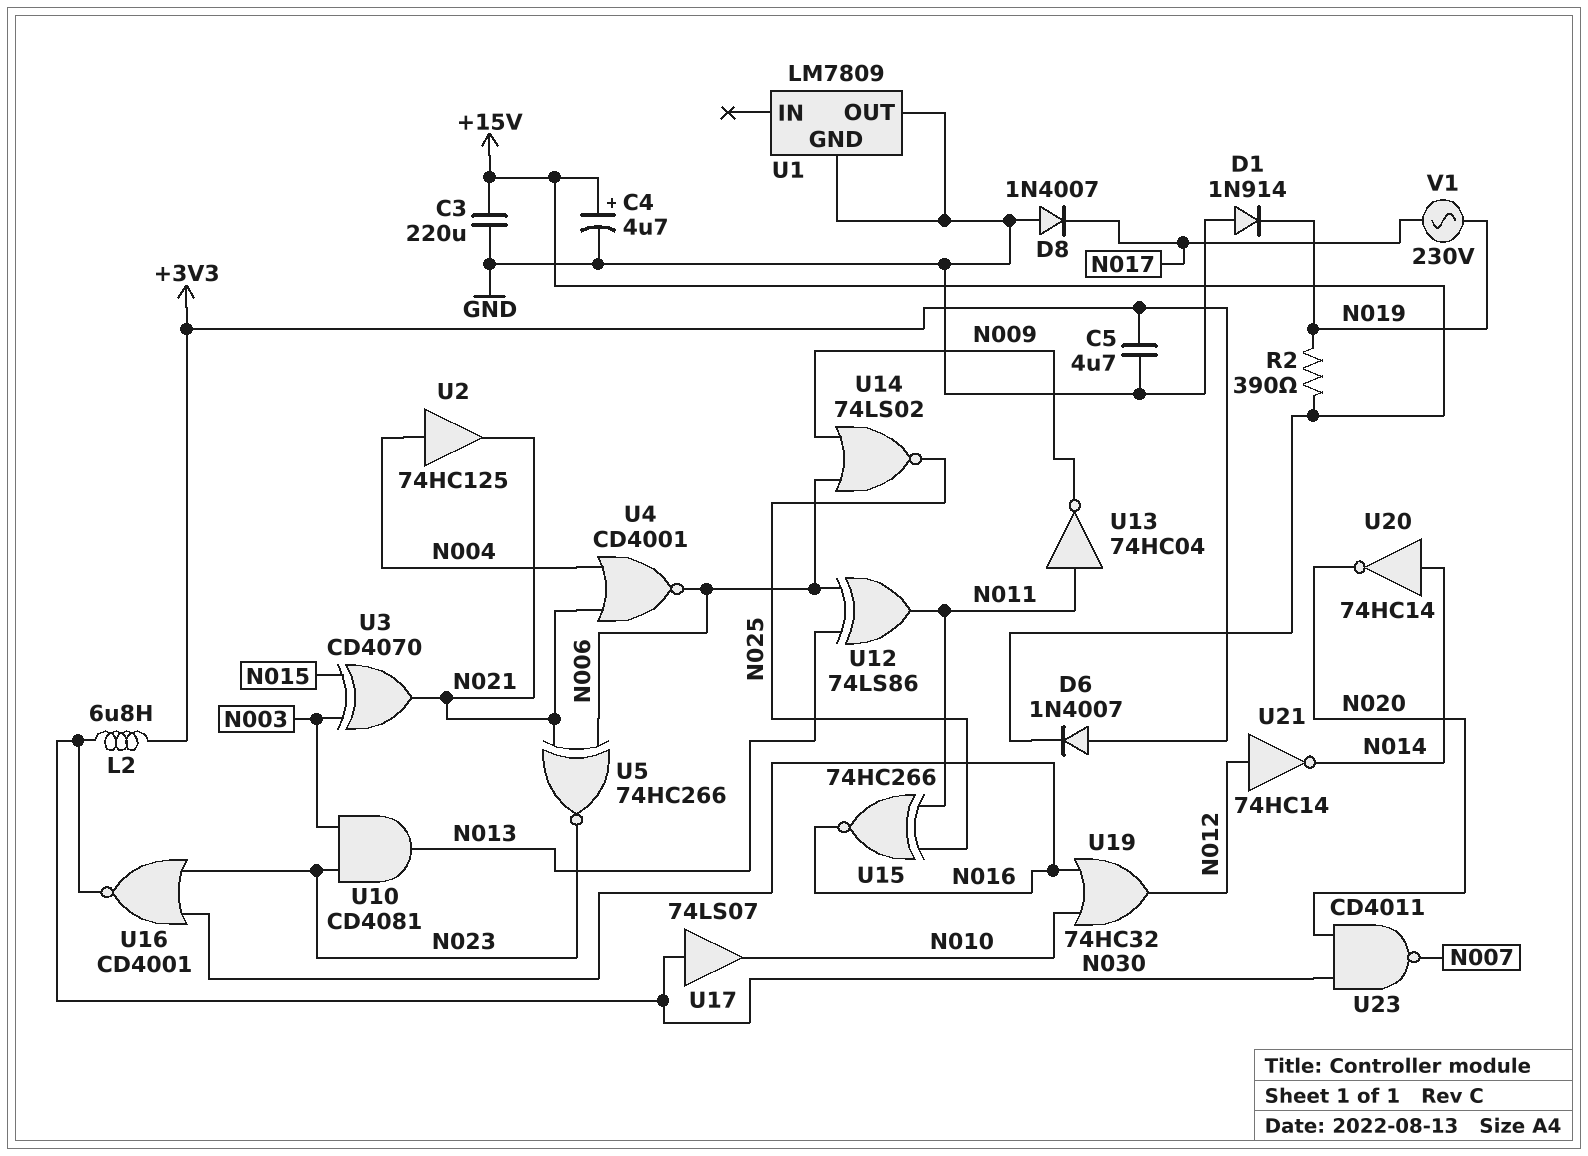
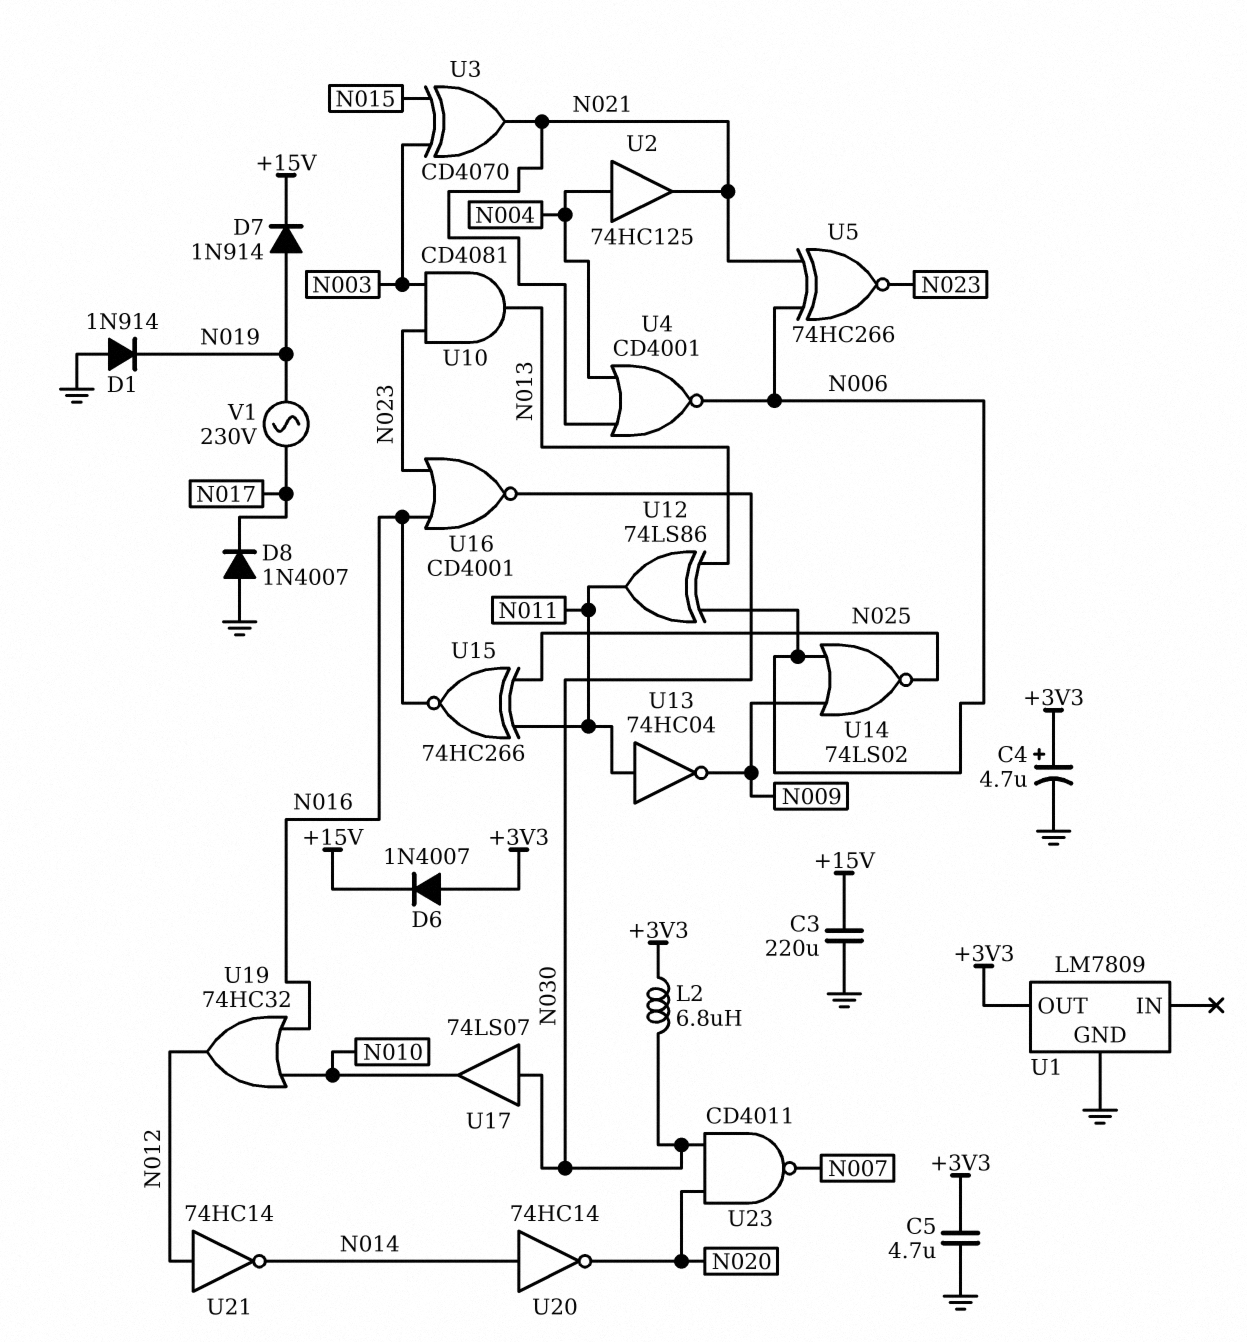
C4: 4.7uF (plus +15V, minus GND) -> 4.7uF (plus +3V3, minus GND)
D7: none -> diode 1N914 (A N019, K +15V)
R2: 390 (+15V, N019) -> none
U1 pin OUT: GND -> +3V3

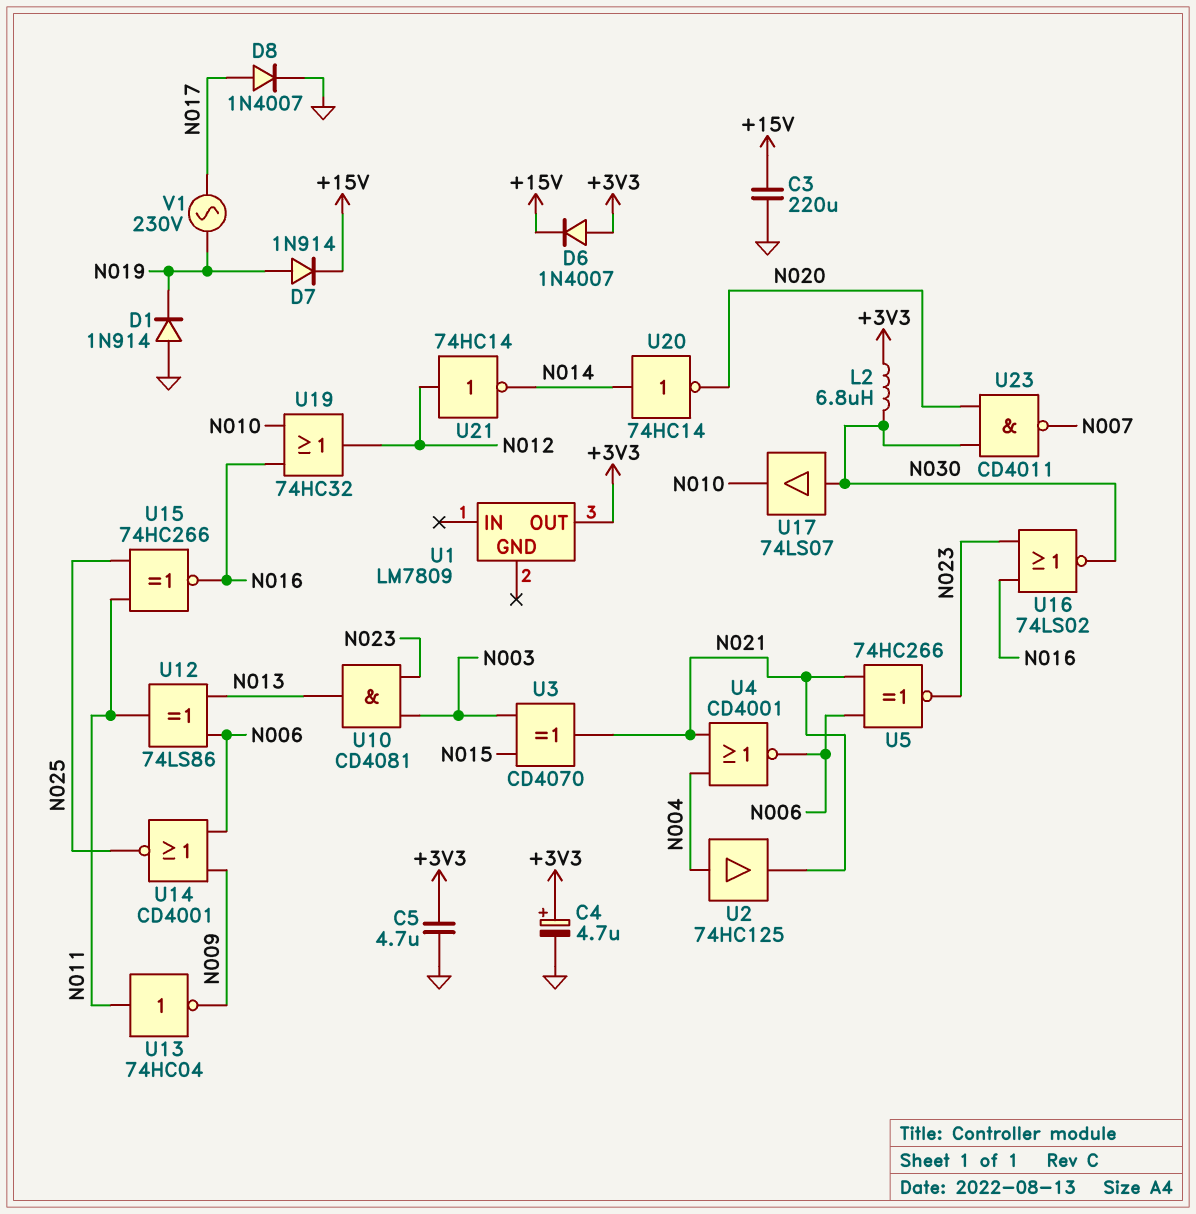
D8: diode 1N4007 (A GND, K N017) -> diode 1N4007 (A N017, K GND)
U1 pin GND: GND -> none
U14: NOR 74LS02 (in N006, in N009, out N025) -> NOR CD4001 (in N006, in N009, out N025)
U16: NOR CD4001 (in N016, in N023, out N030) -> NOR 74LS02 (in N016, in N023, out N030)

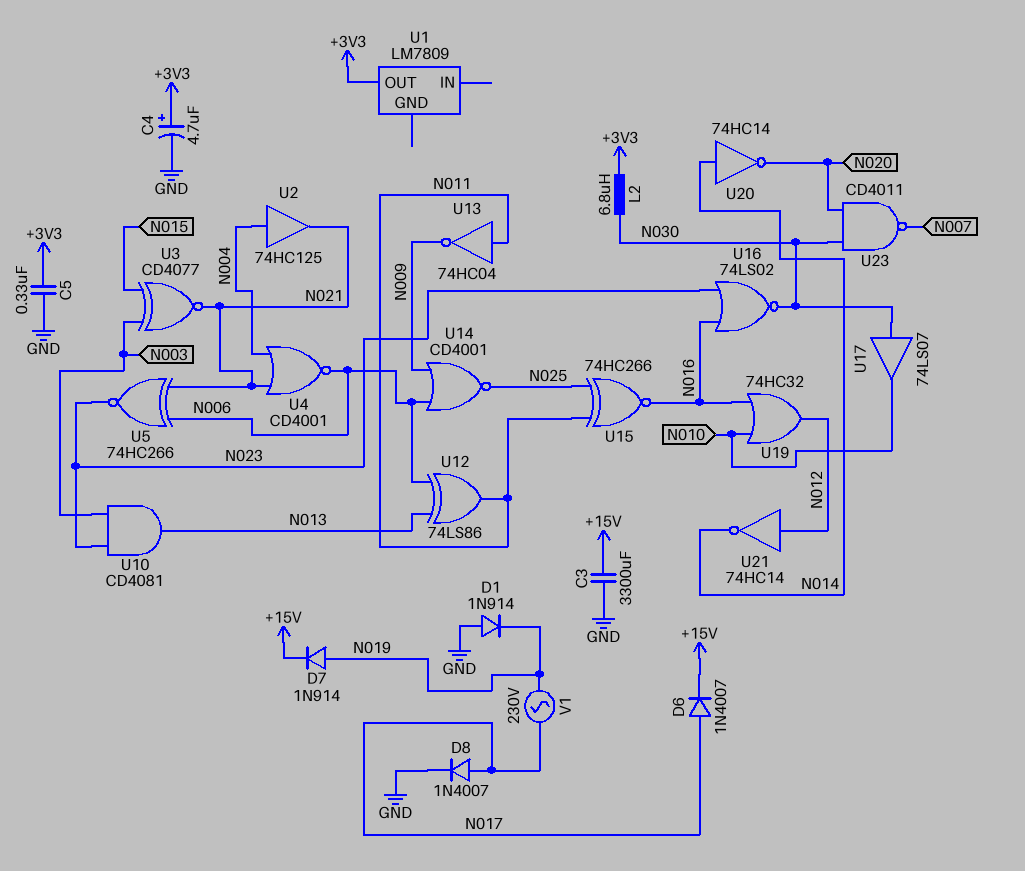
C3: 220uF (+15V, GND) -> 3300uF (+15V, GND)
C5: 4.7uF (+3V3, GND) -> 330nF (+3V3, GND)
D6: diode 1N4007 (A +3V3, K +15V) -> diode 1N4007 (A N017, K +15V)
U3: XOR CD4070 (in N003, in N015, out N021) -> XNOR CD4077 (in N003, in N015, out N021)

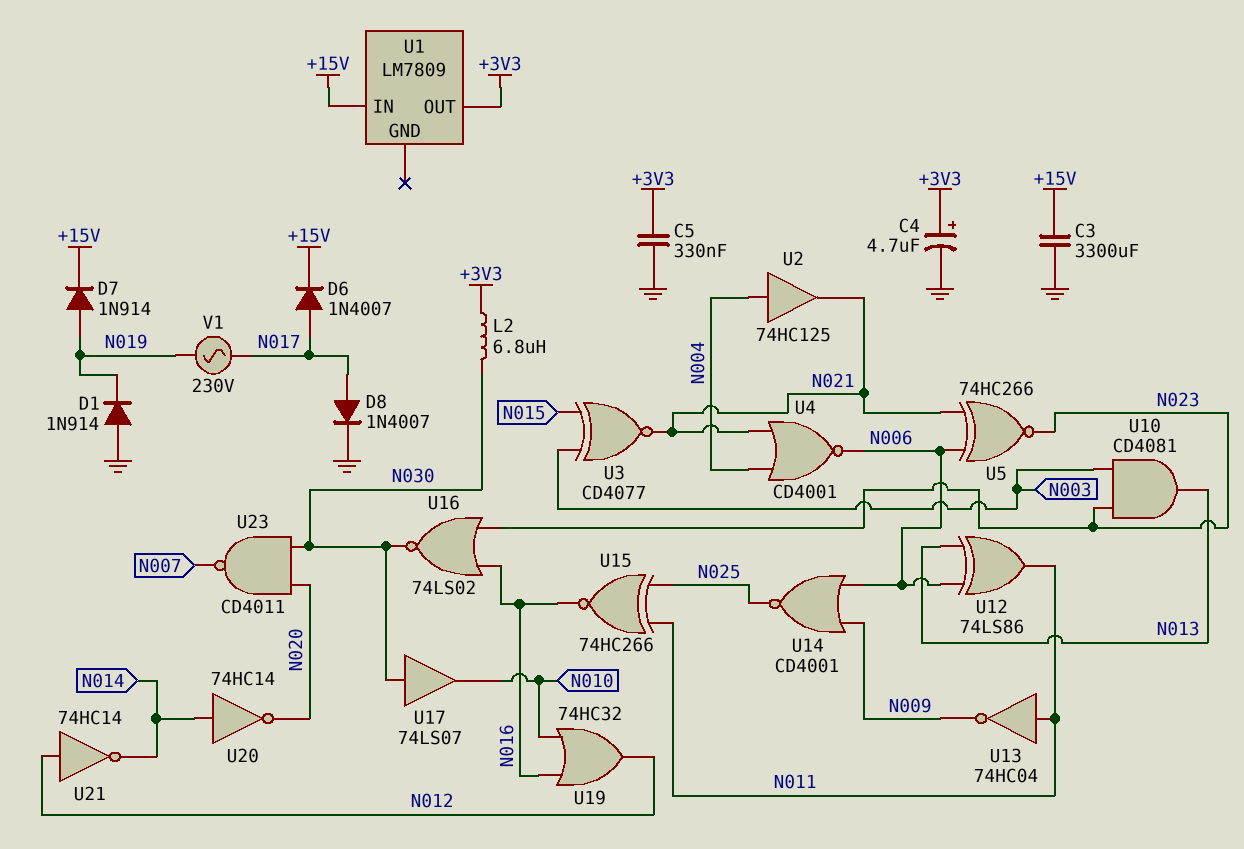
U1 pin IN: none -> +15V

